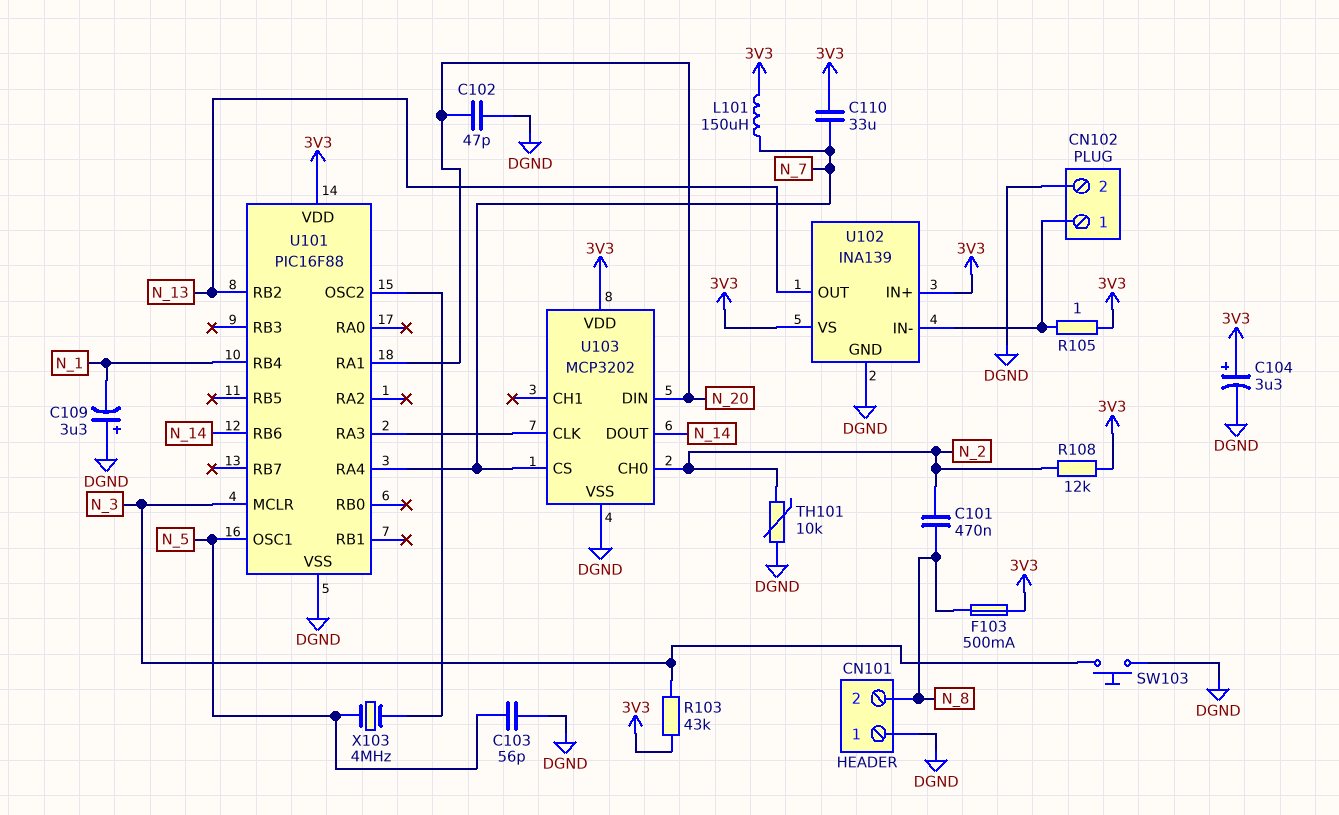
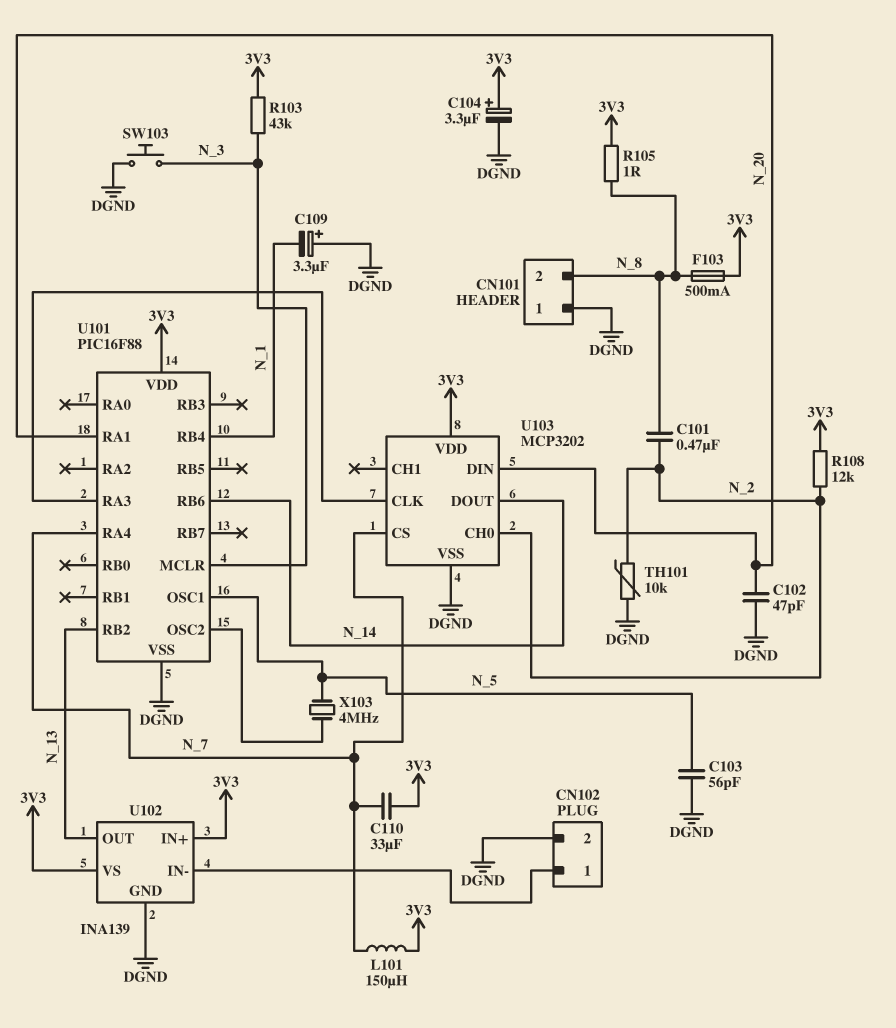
R105: 1 (3V3, CN102/1) -> 1 (3V3, N_8)

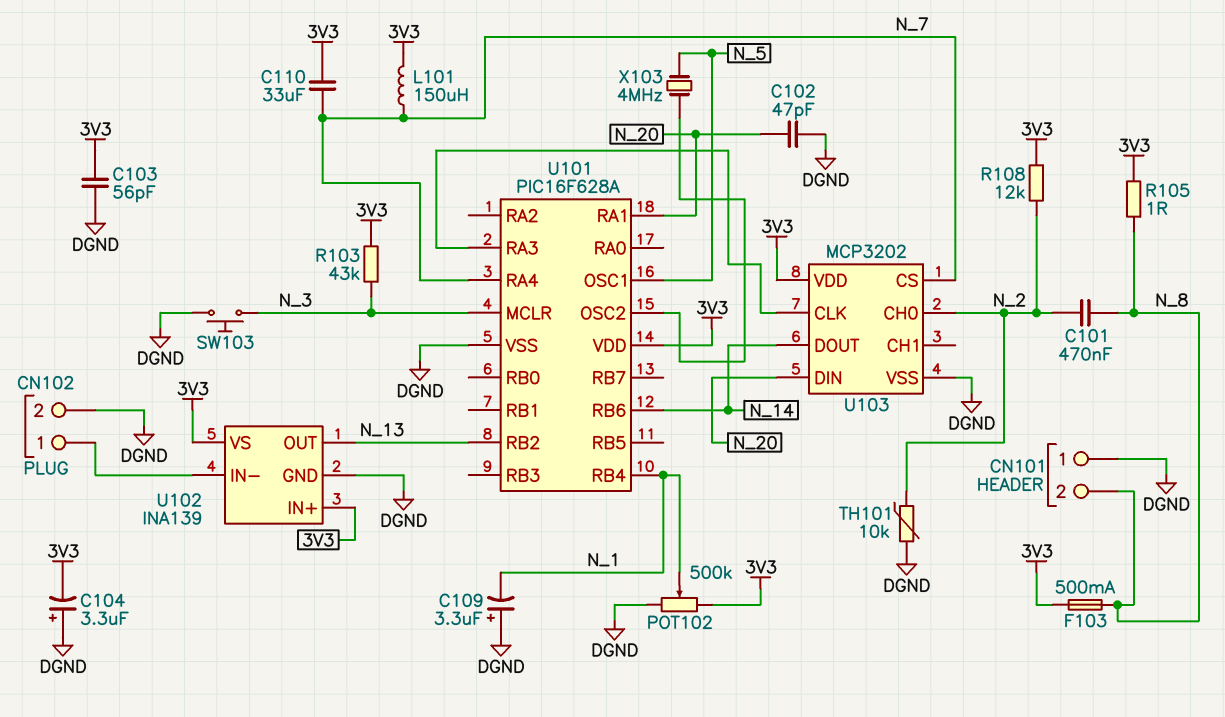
C103: 56pF (DGND, N_5) -> 56pF (3V3, DGND)
C104: 3.3uF (plus 3V3, minus DGND) -> 3.3uF (plus DGND, minus 3V3)
POT102: none -> 500k (3V3, DGND, wiper N_1)
U101: PIC16F88 -> PIC16F628A

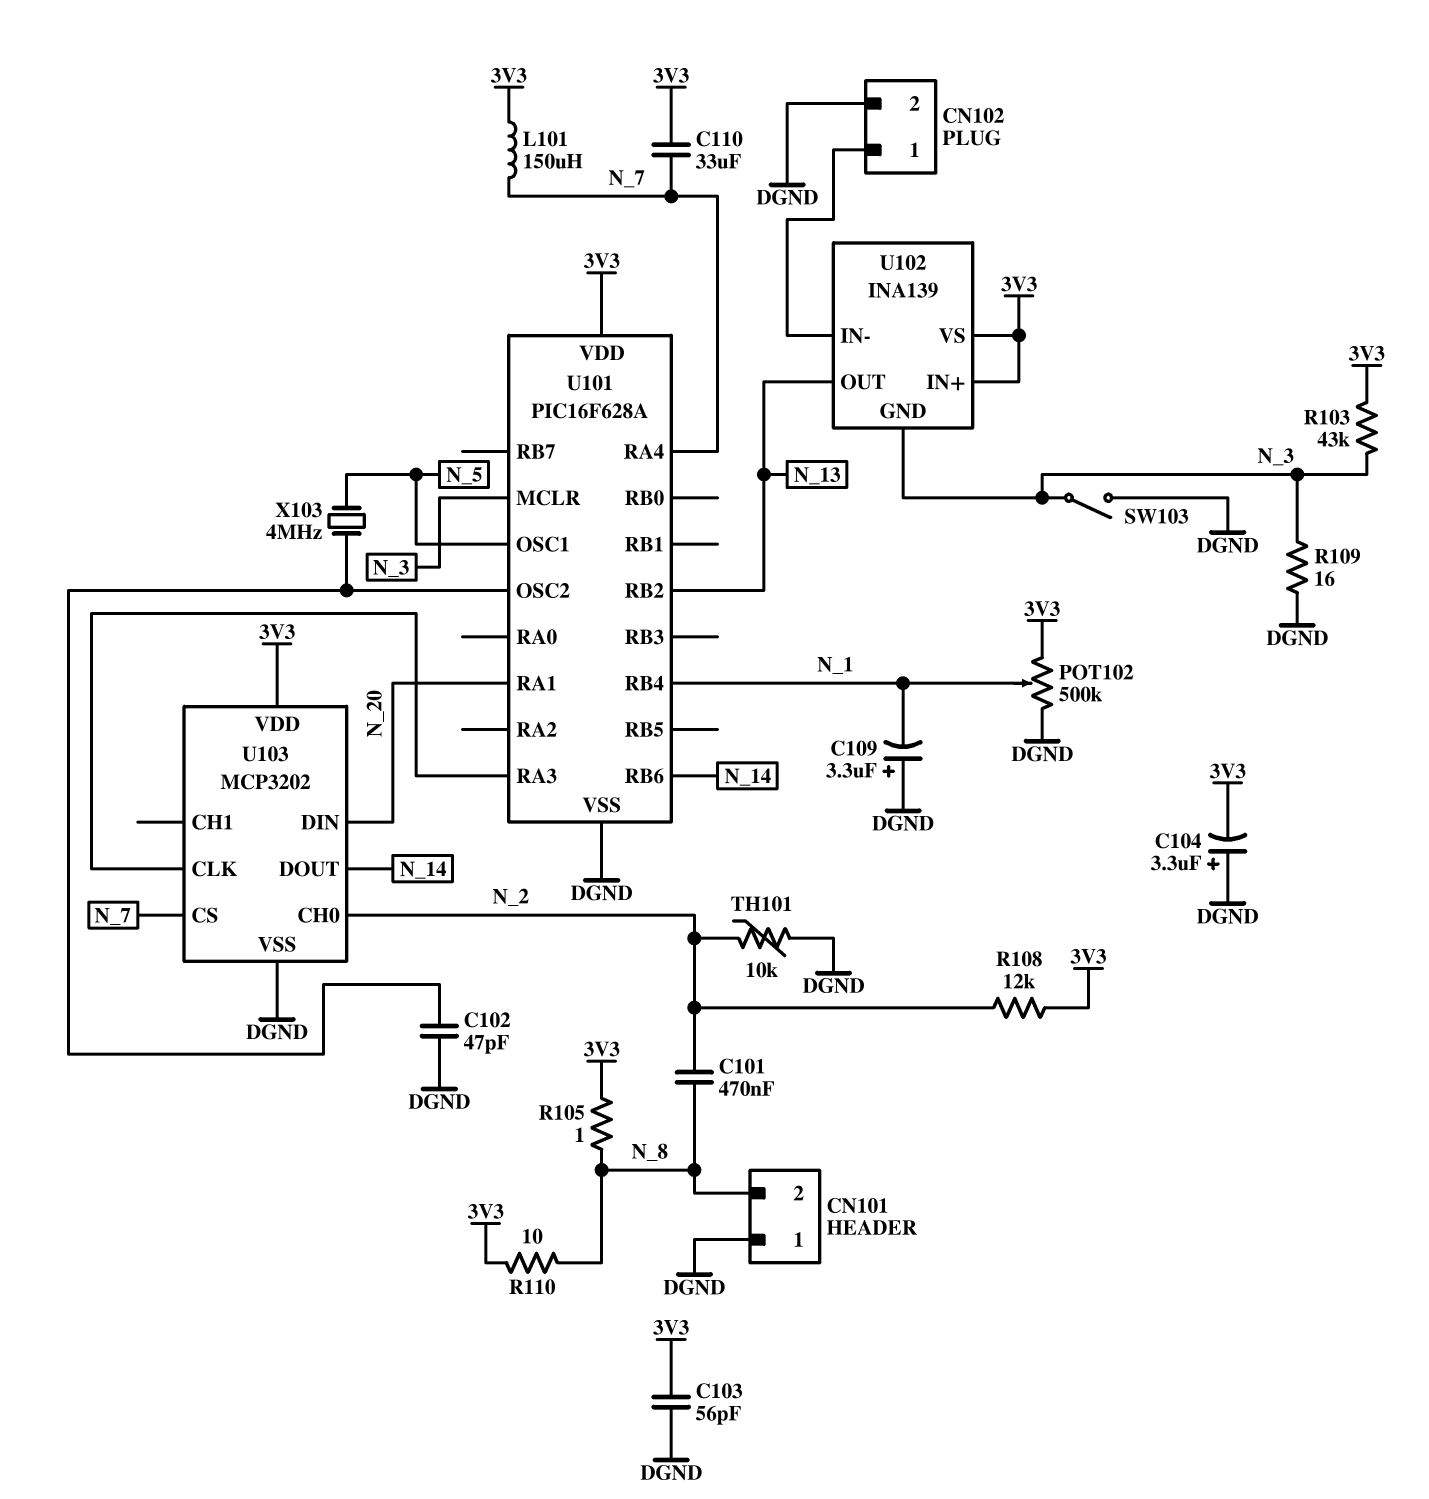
C102: 47pF (DGND, N_20) -> 47pF (DGND, U101/OSC2)
F103: 500mA (3V3, N_8) -> none
R109: none -> 16 (DGND, N_3)
R110: none -> 10 (3V3, N_8)
SW103: button (DGND, N_3) -> switch (DGND, N_3)
U102 pin GND: DGND -> N_3

